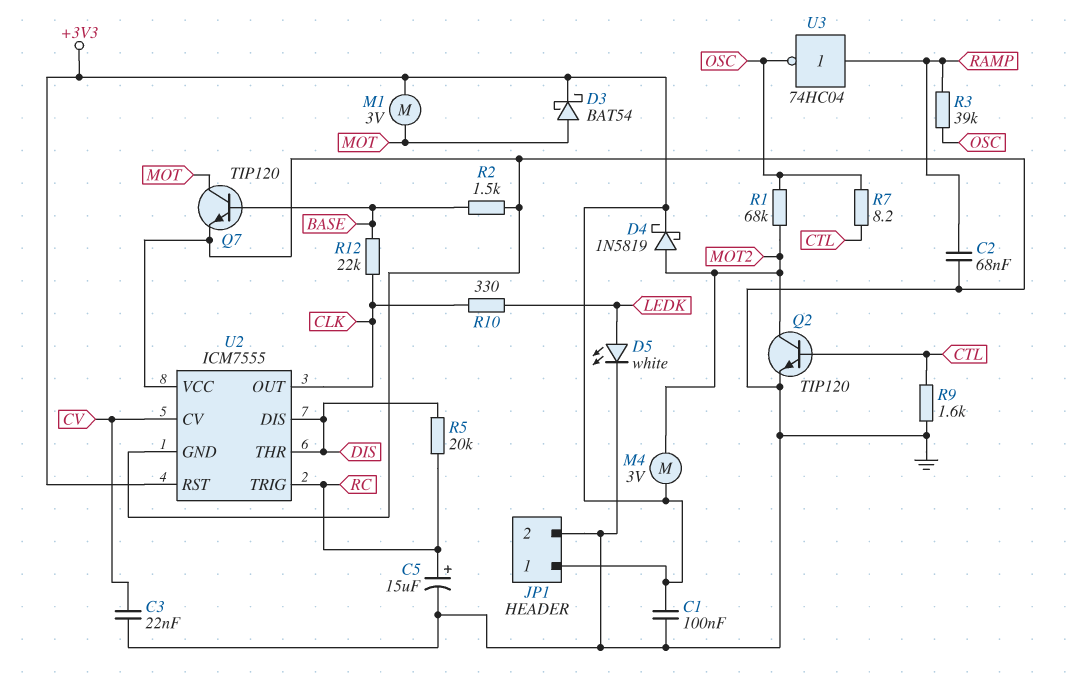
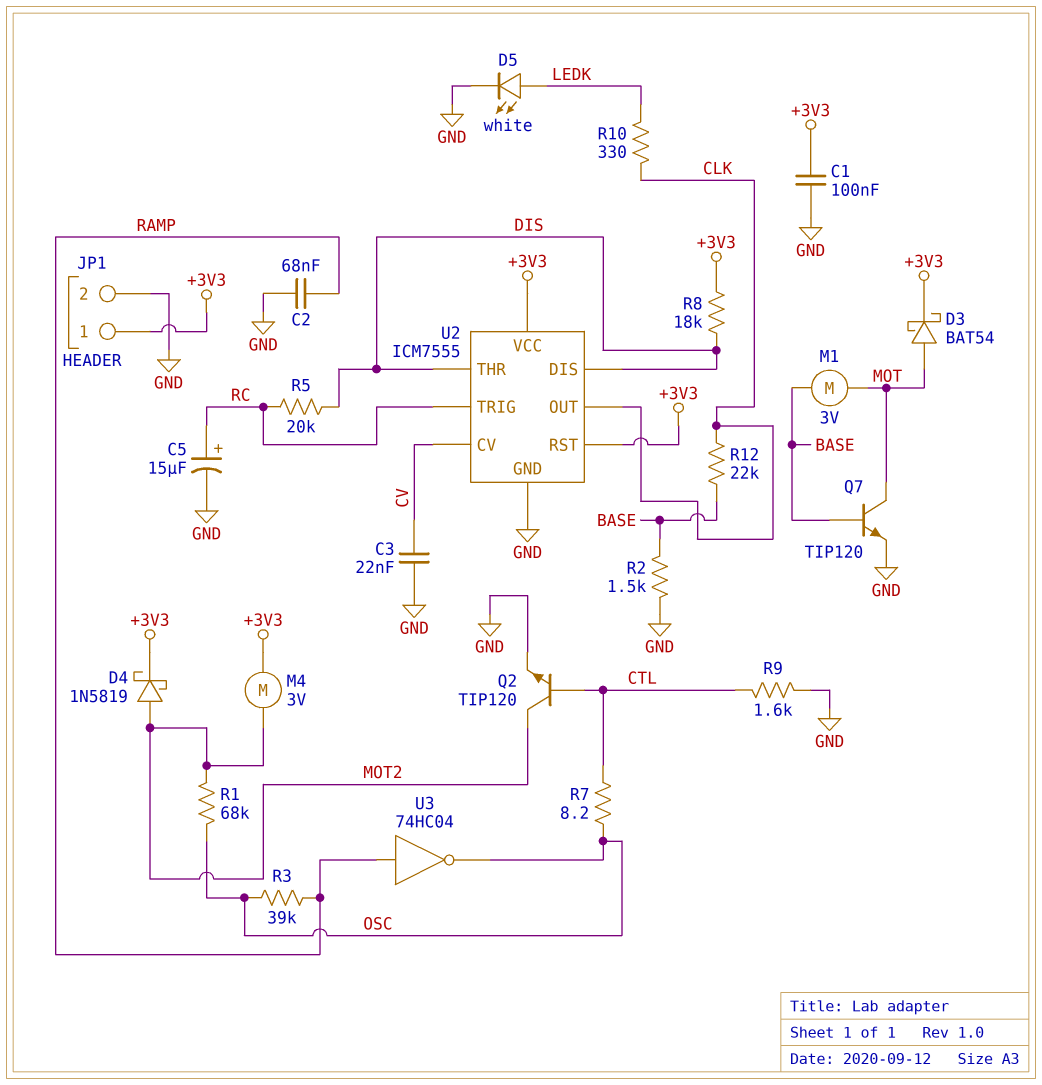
M1: motor 3V (+3V3, MOT) -> motor 3V (BASE, MOT)
R8: none -> 18k (+3V3, DIS)
U2 pin VCC: GND -> +3V3

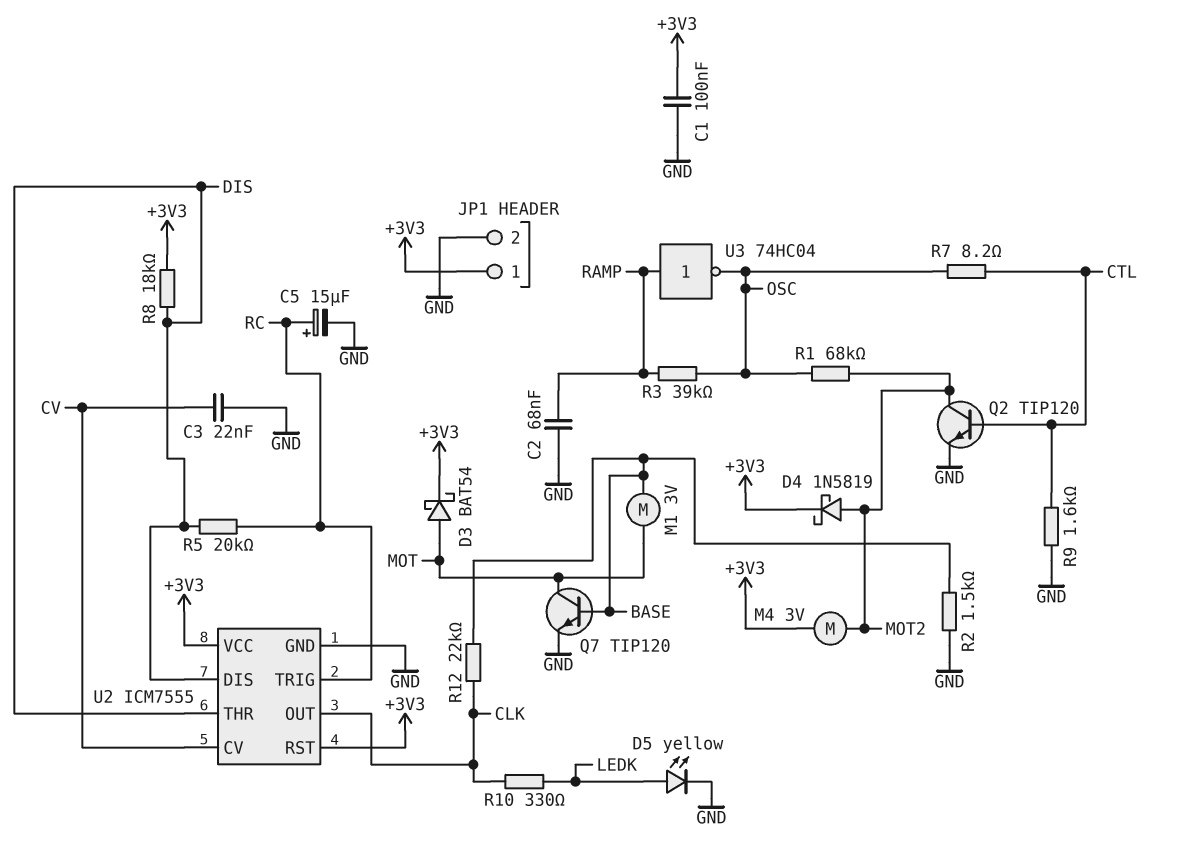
D5: LED white (A LEDK, K GND) -> LED yellow (A LEDK, K GND)

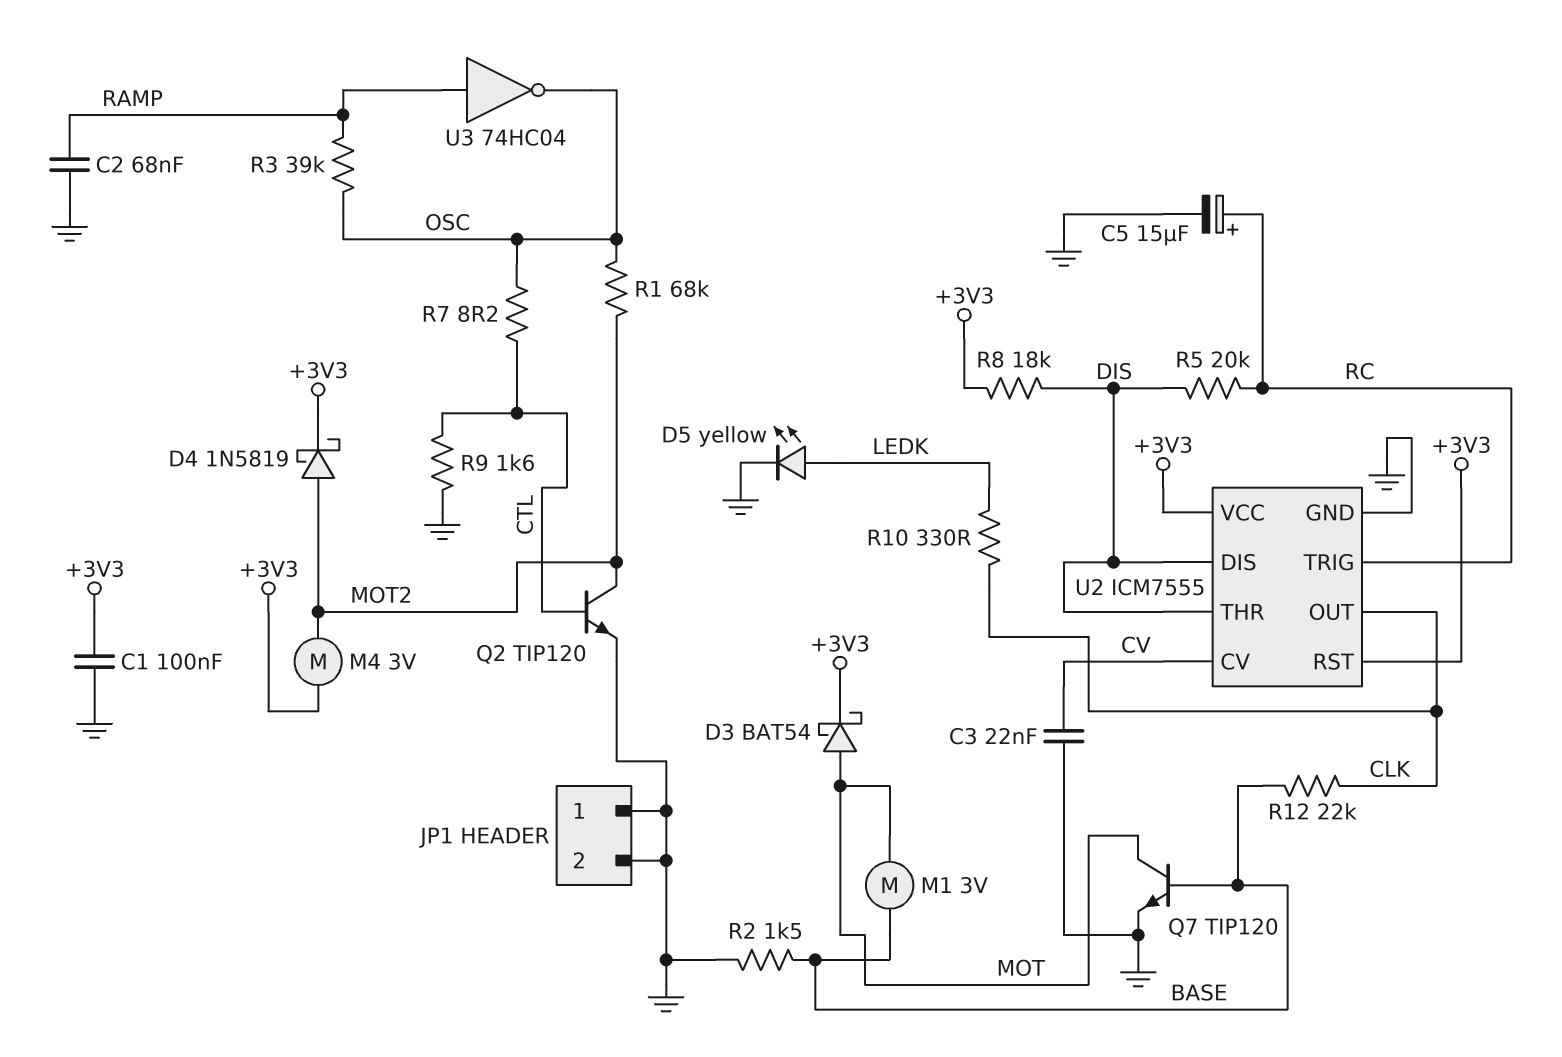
JP1 pin 1: +3V3 -> GND

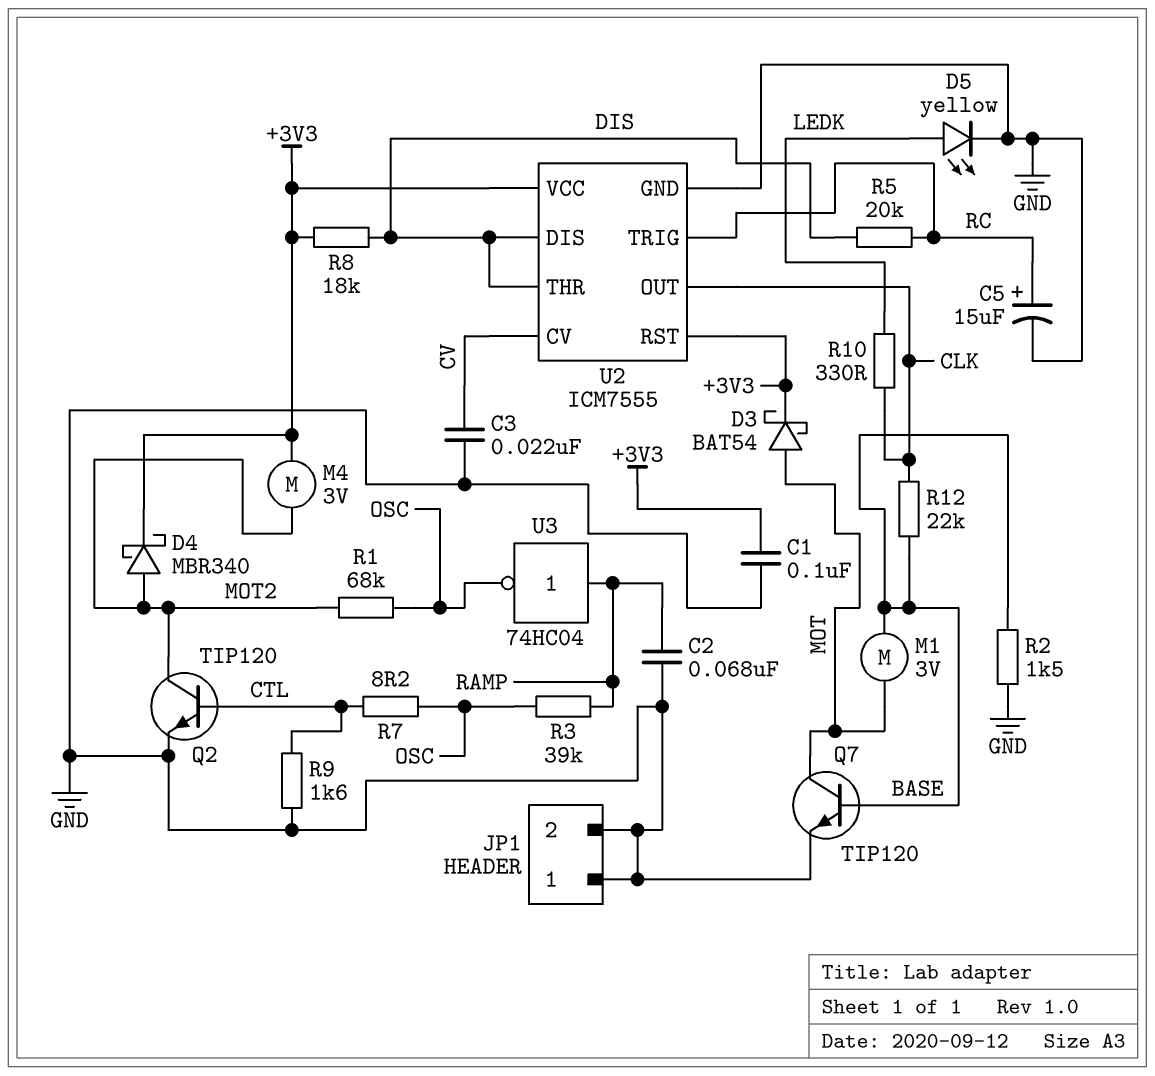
D4: schottky 1N5819 (A MOT2, K +3V3) -> schottky MBR340 (A MOT2, K +3V3)

